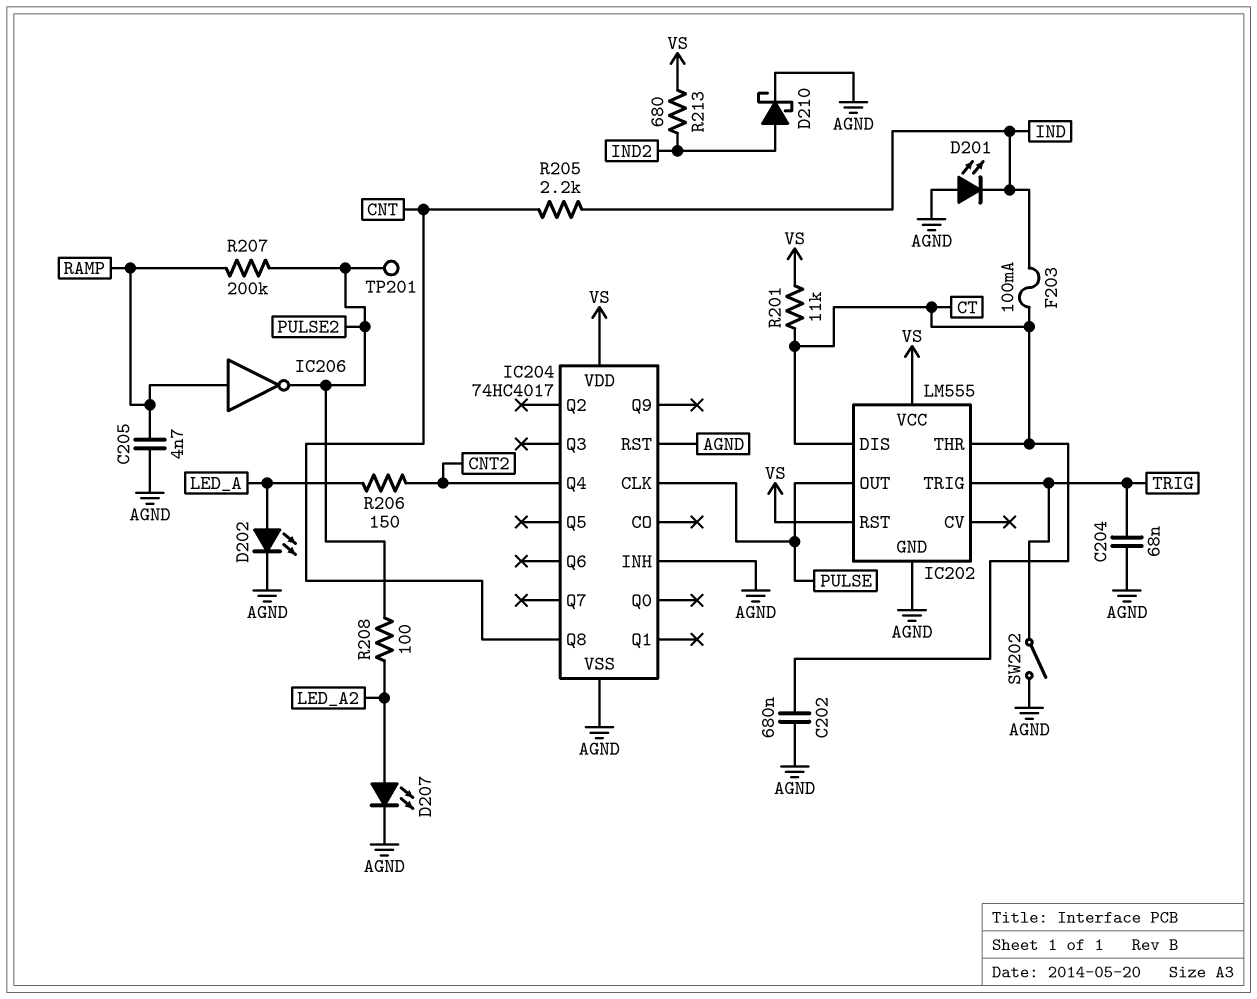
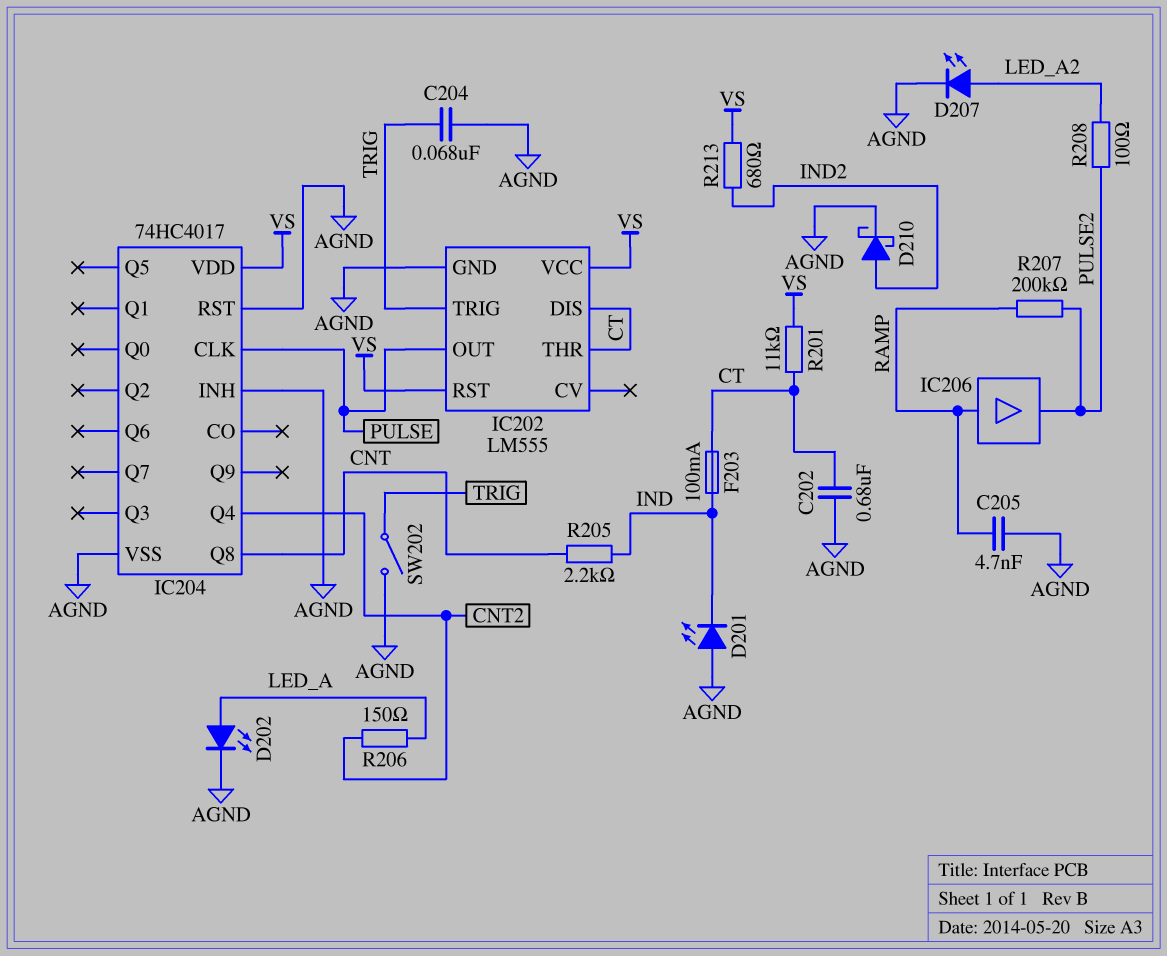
IC206: NOT (in RAMP, out PULSE2) -> buffer (in RAMP, out PULSE2)
TP201: test point (PULSE2) -> none

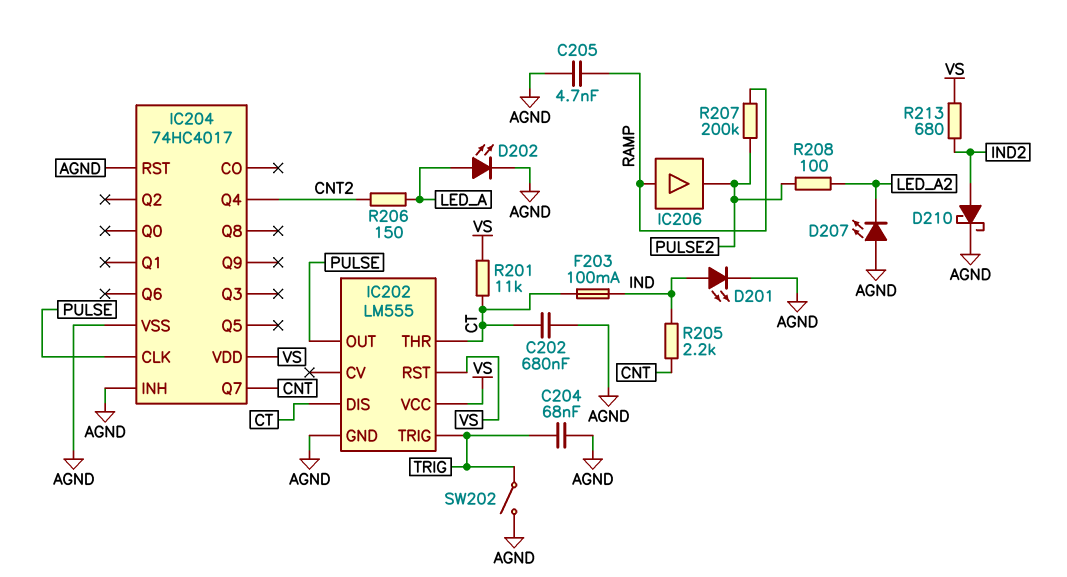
D201: LED (A AGND, K IND) -> LED (A IND, K AGND)
D207: LED (A LED_A2, K AGND) -> LED (A AGND, K LED_A2)
IC204 pin Q7: none -> CNT
IC204 pin Q8: CNT -> none

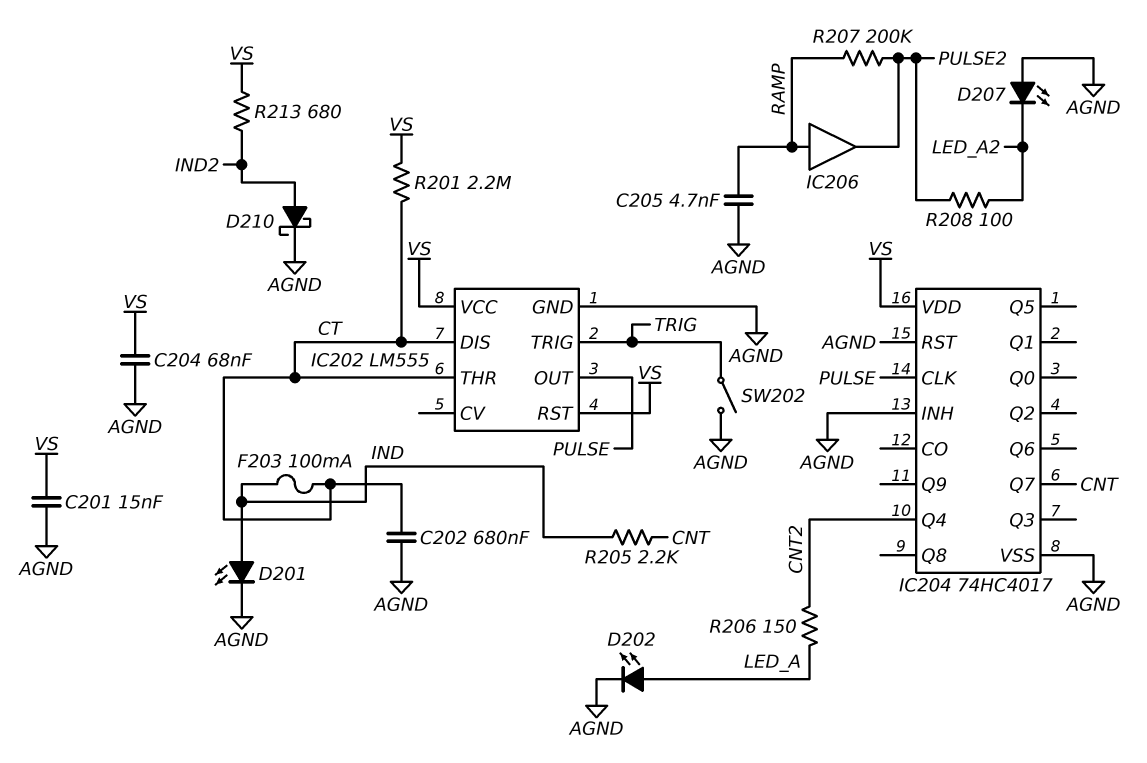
C201: none -> 15nF (AGND, VS)
C204: 68nF (AGND, TRIG) -> 68nF (AGND, VS)
R201: 11k (CT, VS) -> 2.2M (CT, VS)

